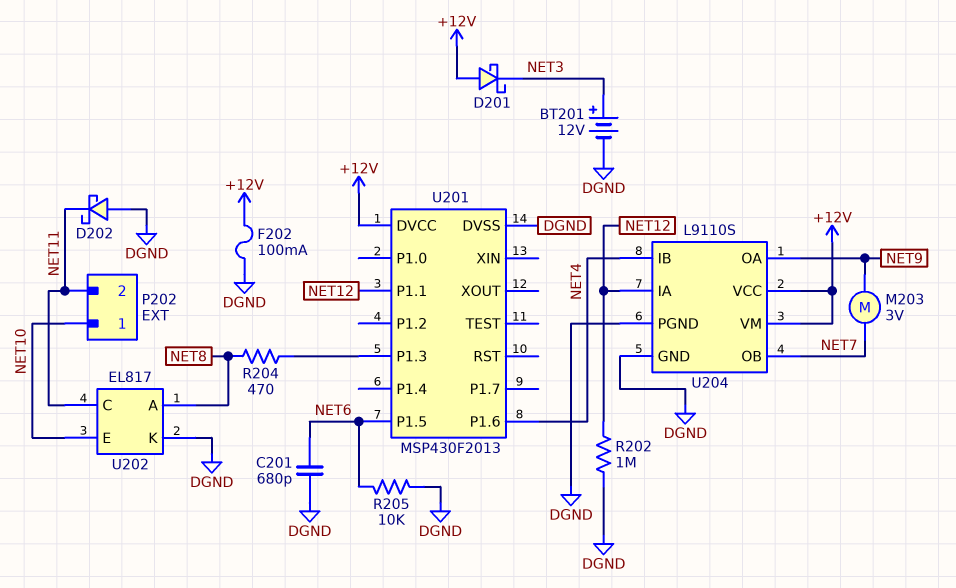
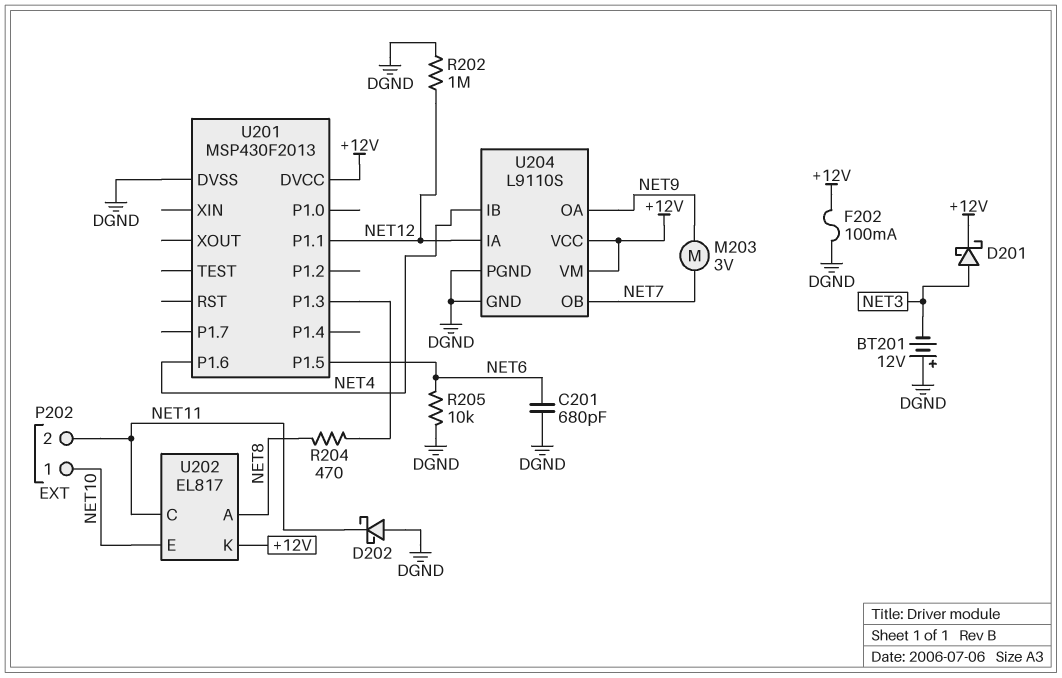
BT201: 12V (plus NET3, minus DGND) -> 12V (plus DGND, minus NET3)
D201: schottky (A +12V, K NET3) -> schottky (A NET3, K +12V)
U202 pin K: DGND -> +12V

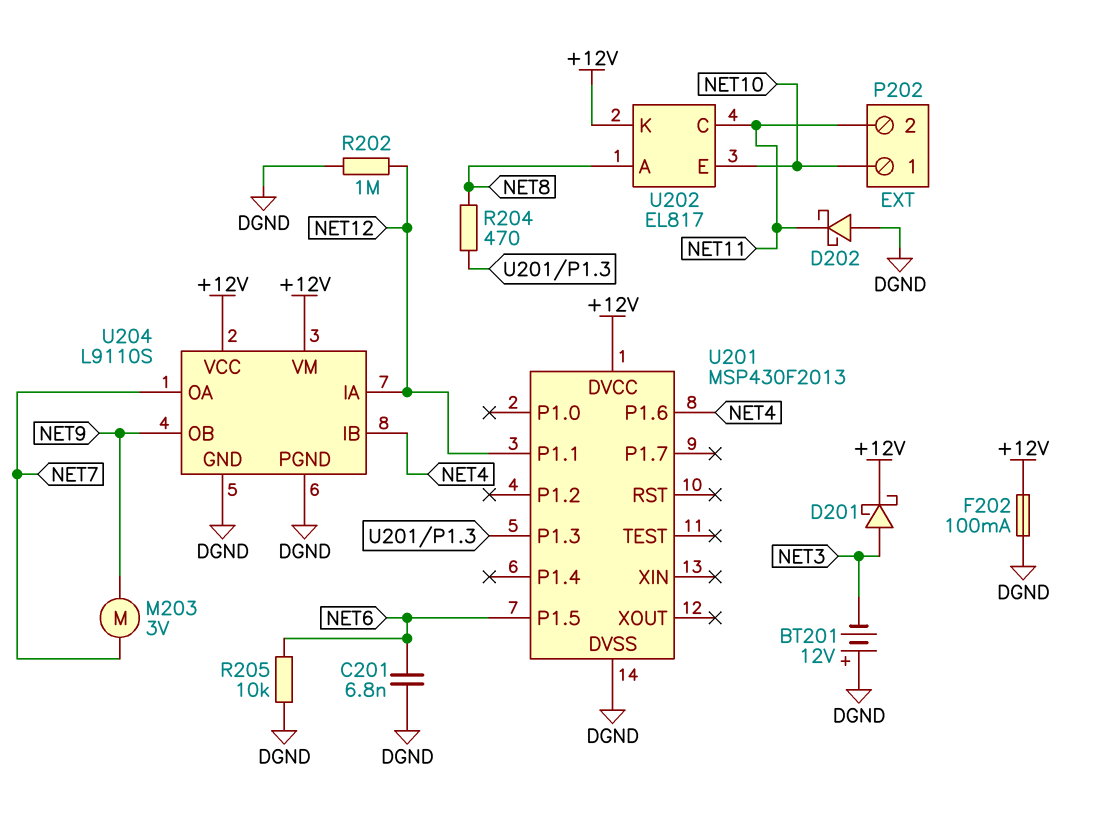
C201: 680pF (DGND, NET6) -> 6.8nF (DGND, NET6)
U204 pin OA: NET9 -> NET7
U204 pin OB: NET7 -> NET9

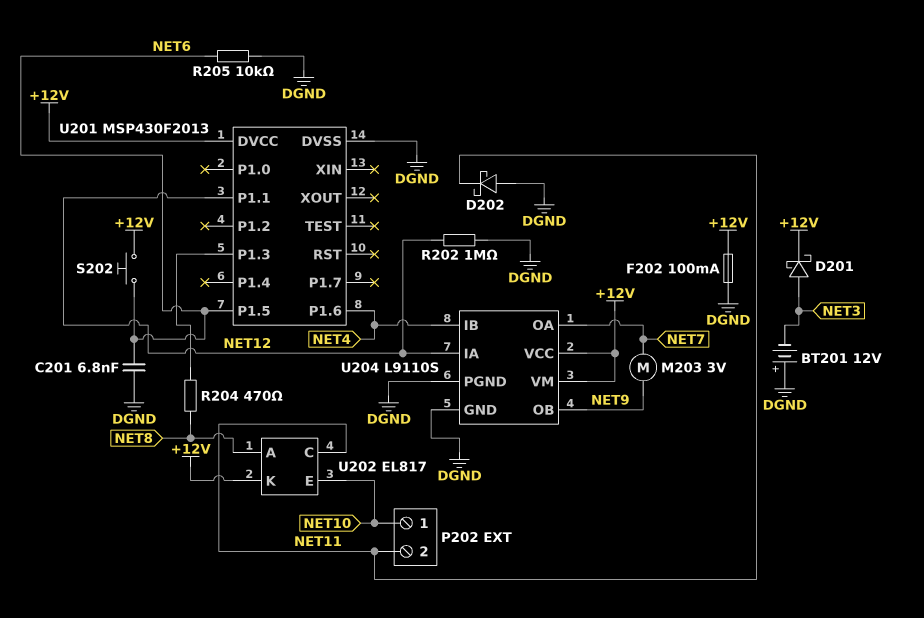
S202: none -> button (+12V, NET6)

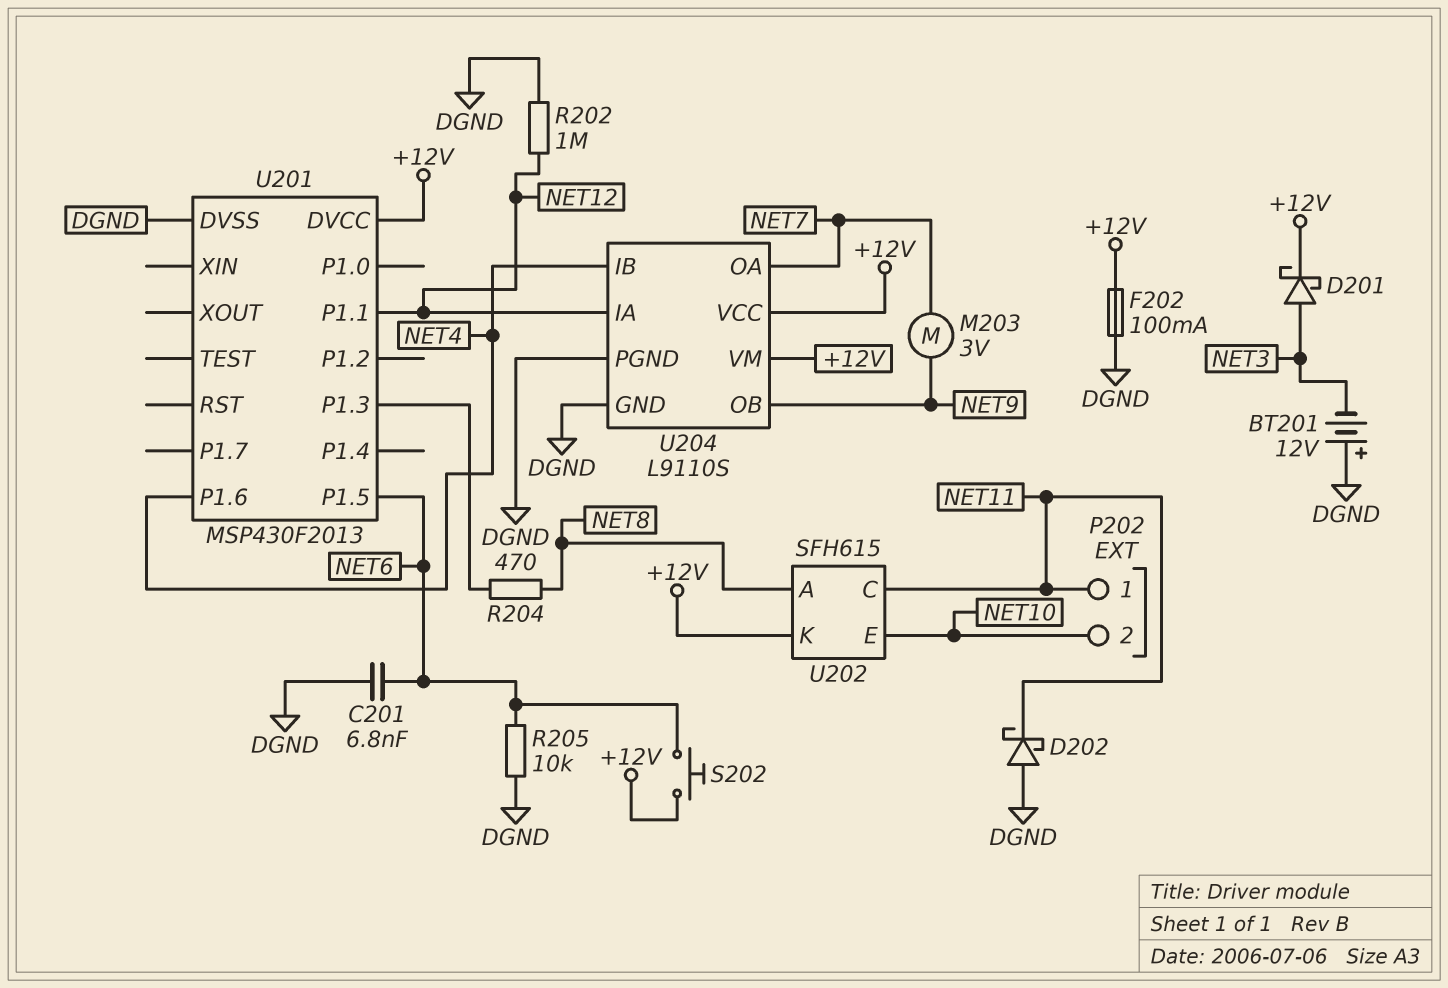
P202 pin 1: NET10 -> NET11
P202 pin 2: NET11 -> NET10
U202: EL817 -> SFH615

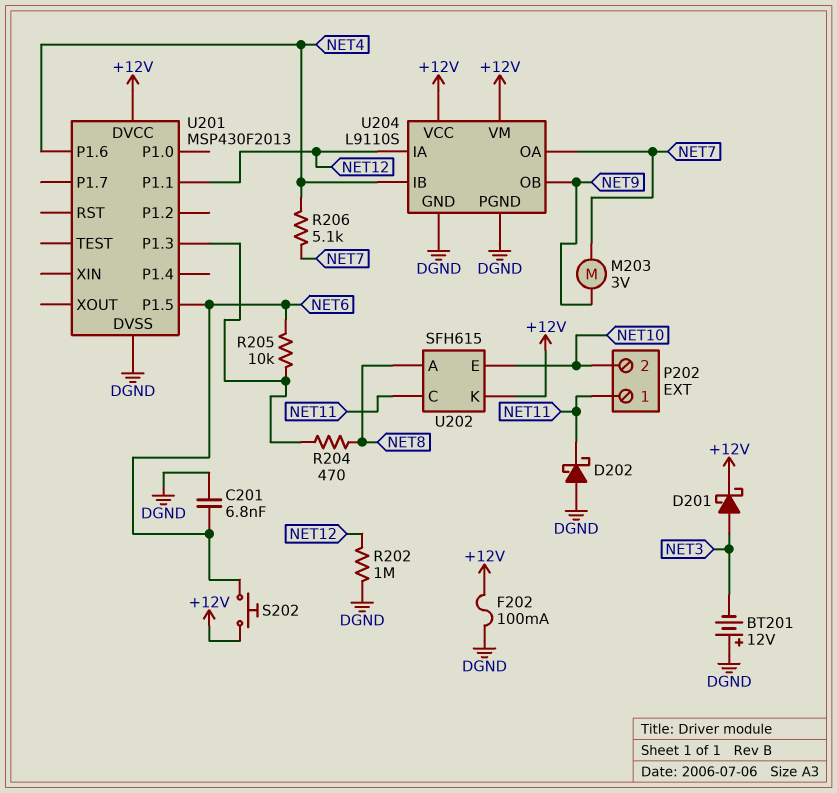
R205: 10k (DGND, NET6) -> 10k (NET6, U201/P1.3)
R206: none -> 5.1k (NET4, NET7)

